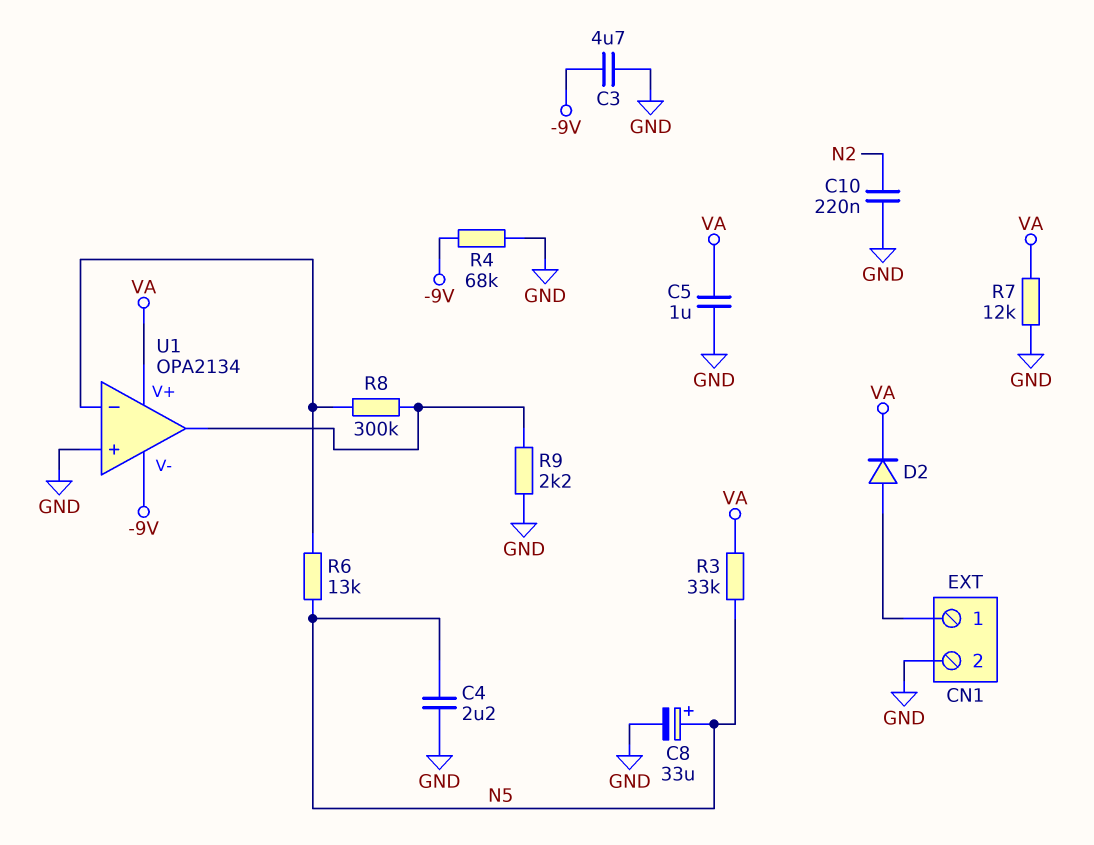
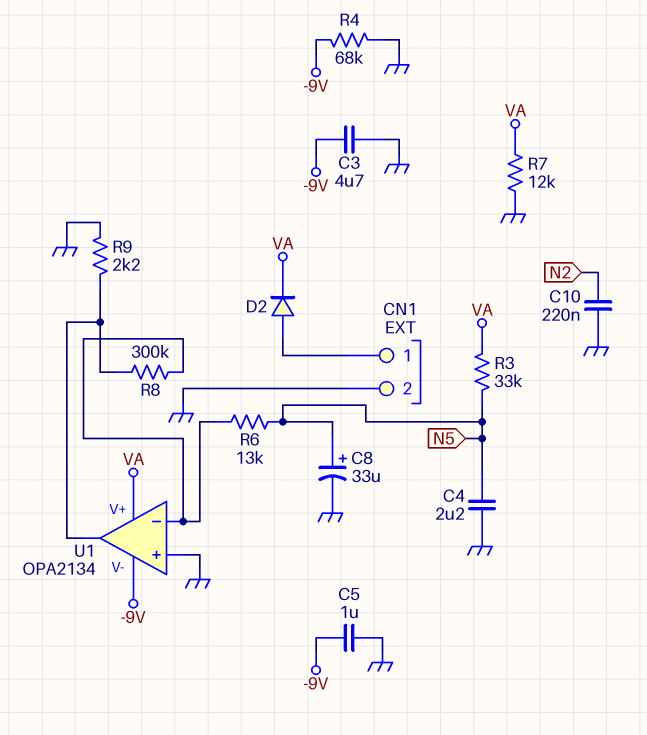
C5: 1uF (GND, VA) -> 1uF (-9V, GND)

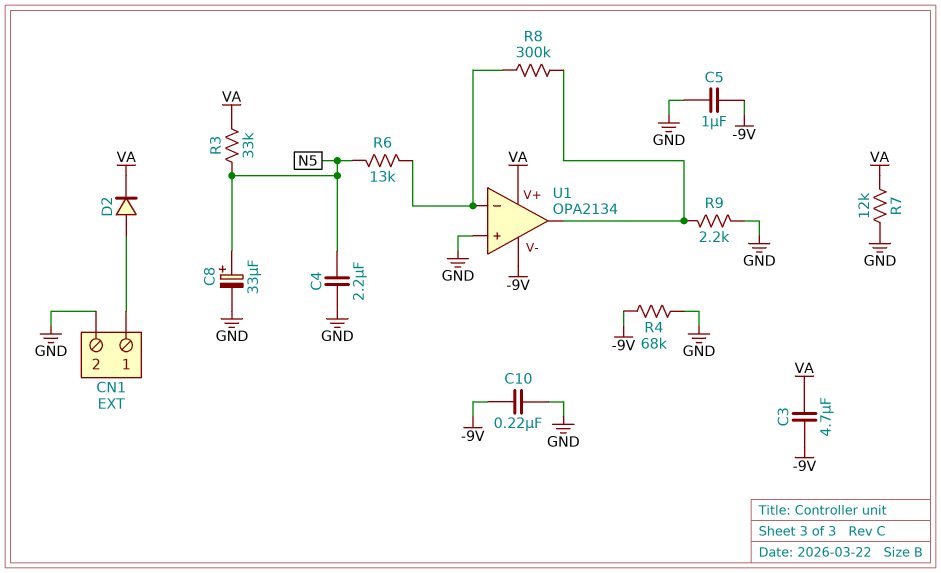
C3: 4.7uF (-9V, GND) -> 4.7uF (-9V, VA)
C10: 220nF (GND, N2) -> 220nF (-9V, GND)

